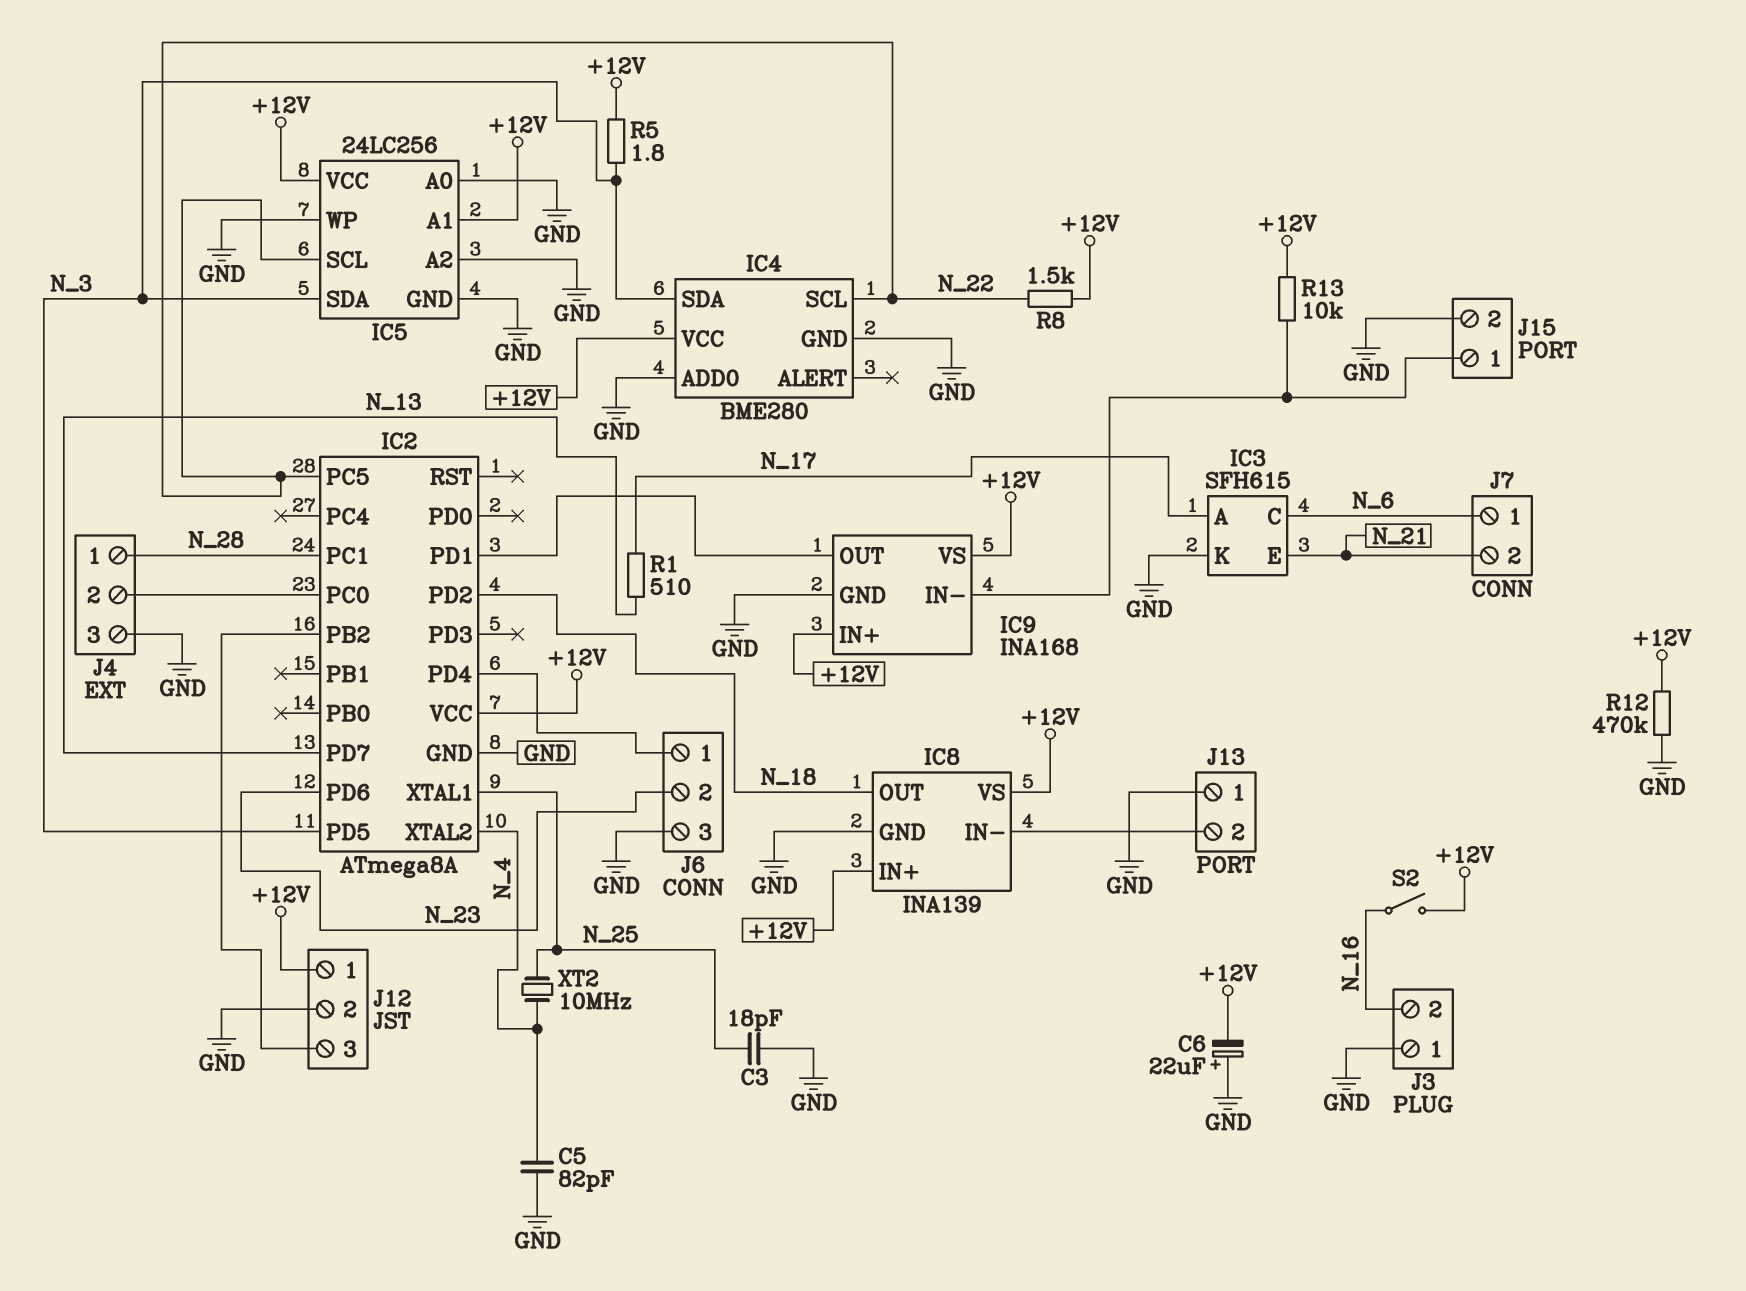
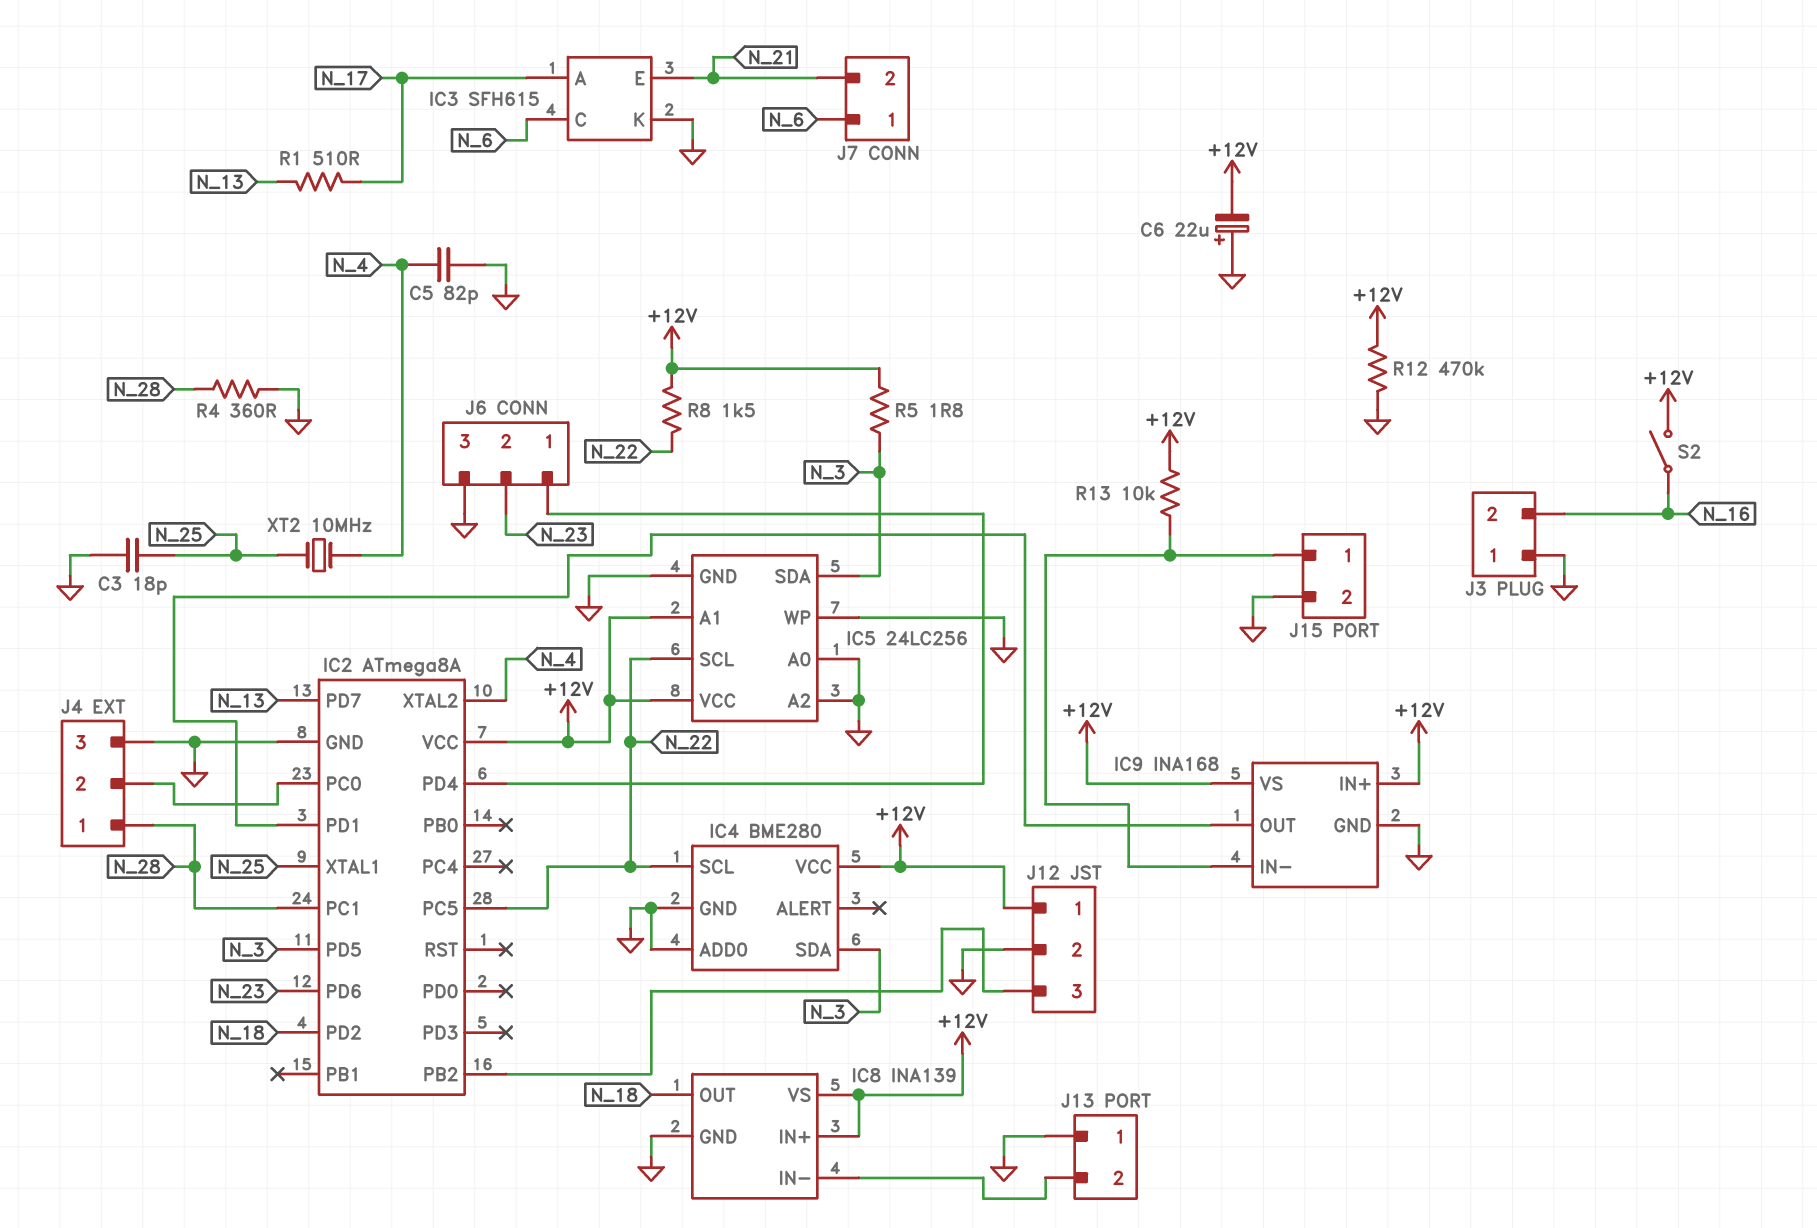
R4: none -> 360 (GND, N_28)

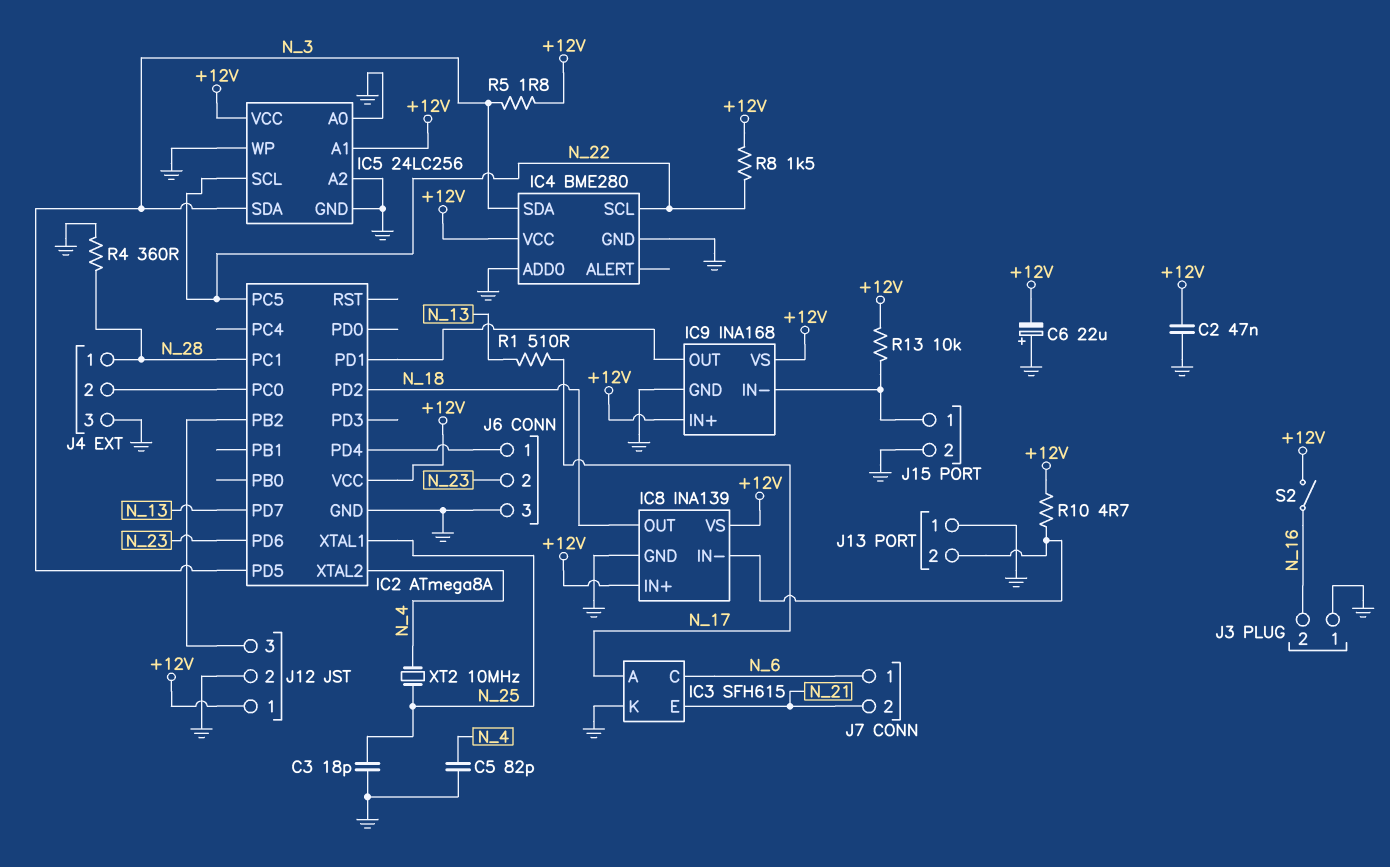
C2: none -> 47nF (+12V, GND)
R10: none -> 4.7 (+12V, IC8/IN-)
R12: 470k (+12V, GND) -> none

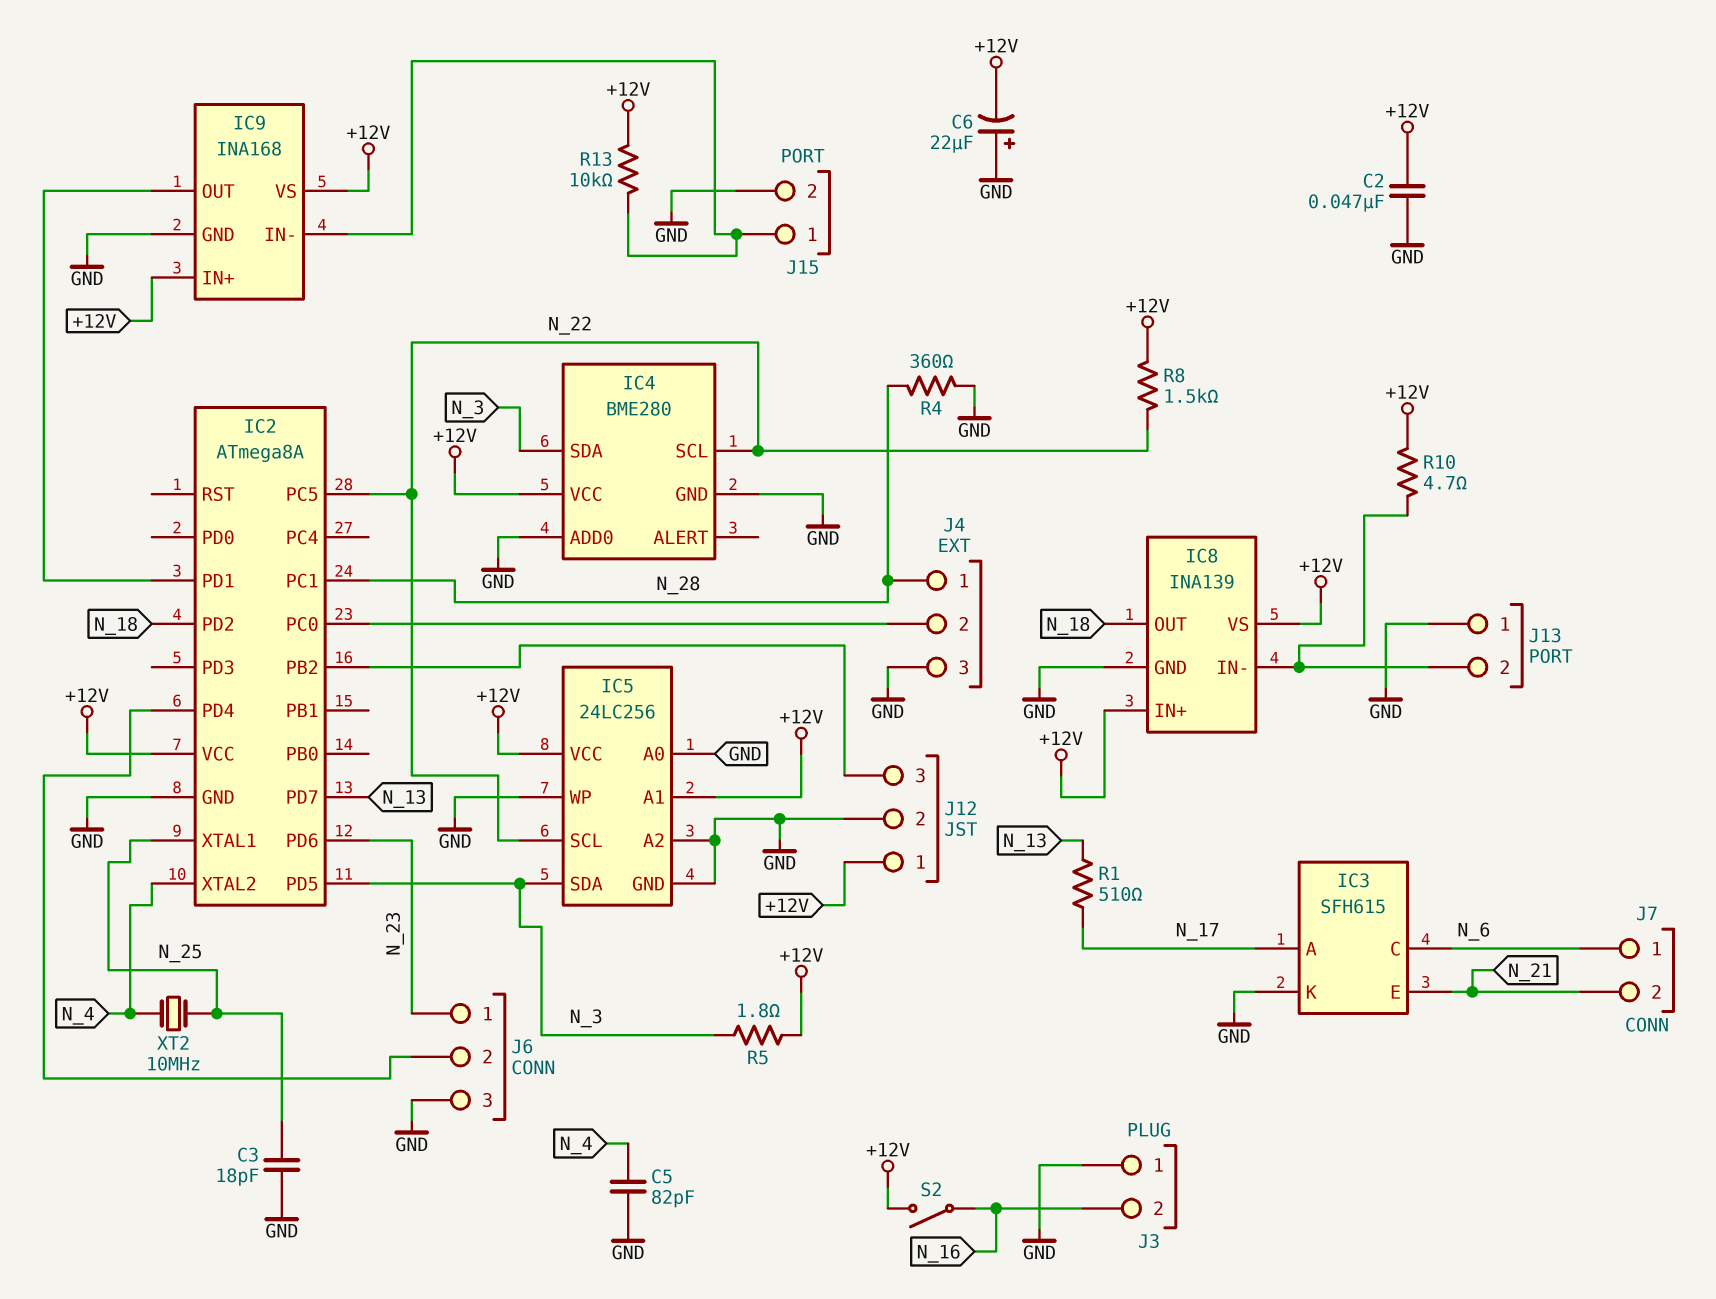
J6 pin 1: IC2/PD4 -> N_23
J6 pin 2: N_23 -> IC2/PD4

